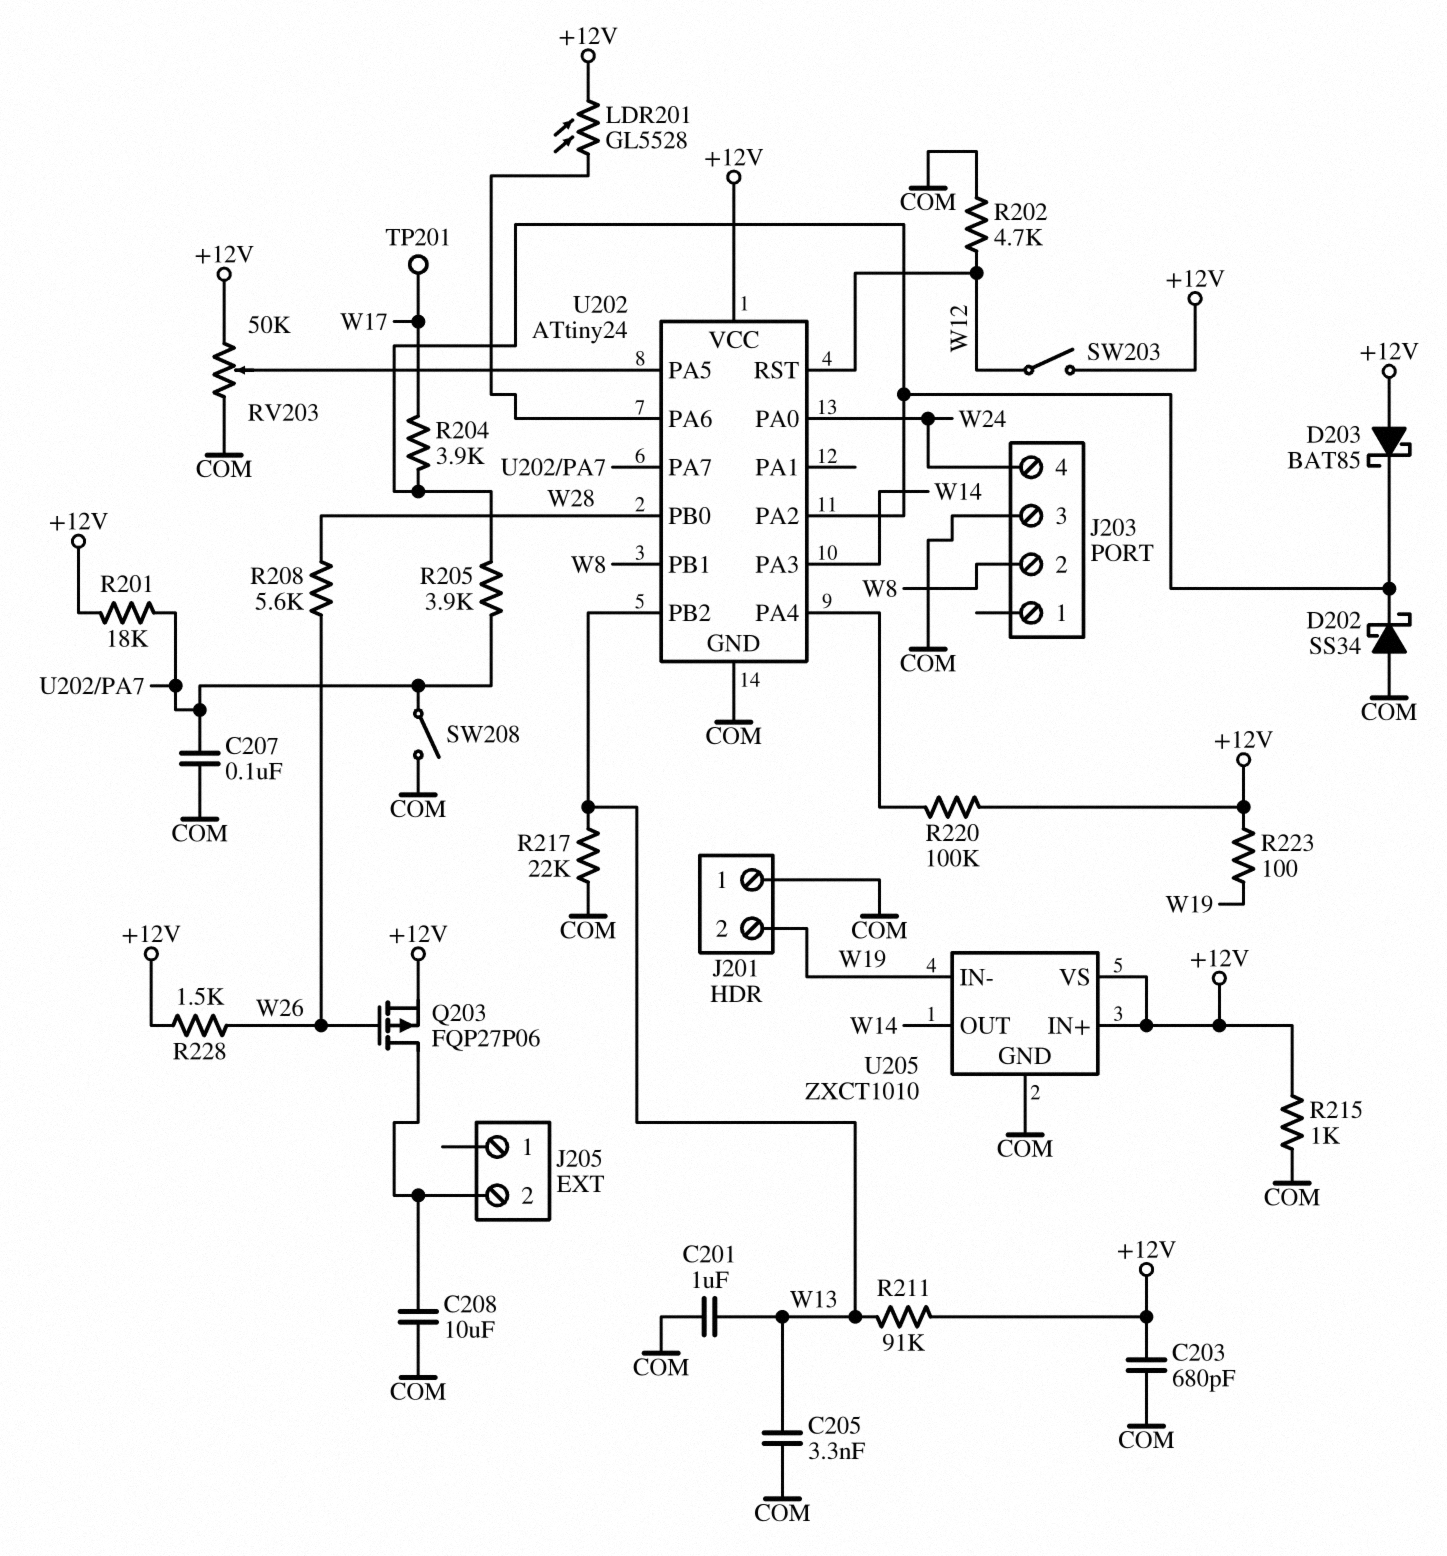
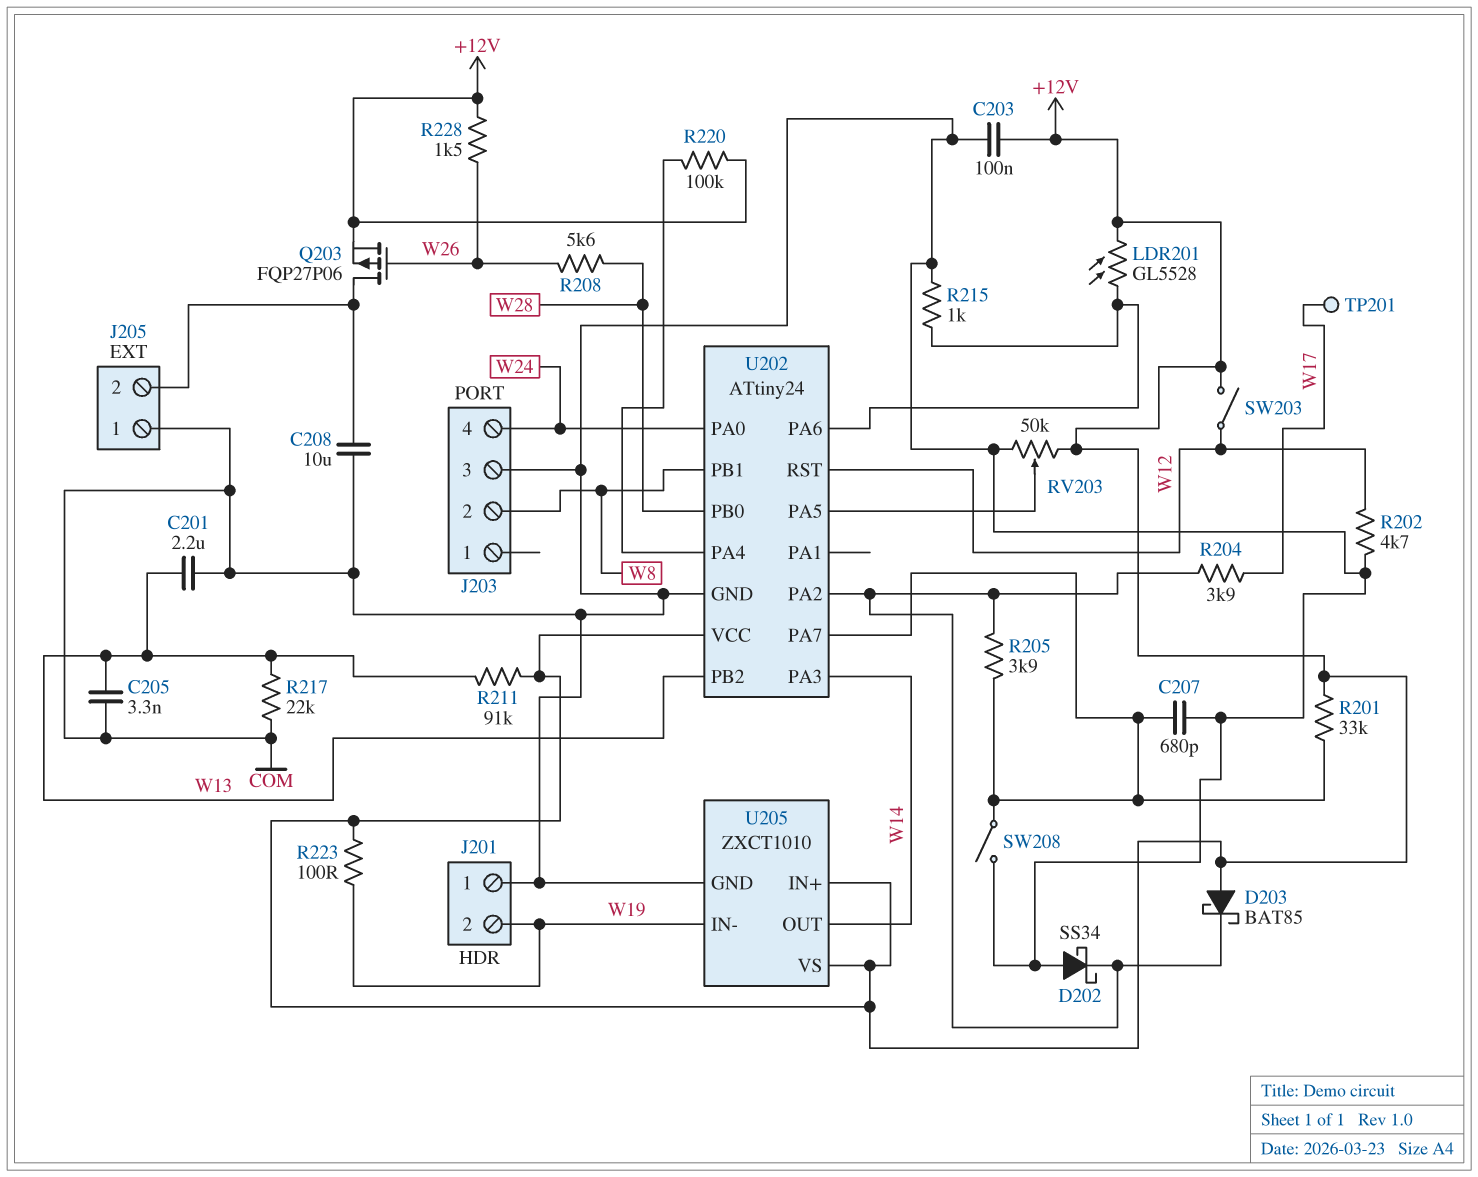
C201: 1uF (COM, W13) -> 2.2uF (COM, W13)
C203: 680pF (+12V, COM) -> 100nF (+12V, COM)
C207: 100nF (COM, U202/PA7) -> 680pF (COM, U202/PA7)
J205 pin 1: none -> COM
R201: 18k (+12V, U202/PA7) -> 33k (+12V, U202/PA7)
R215: 1k (+12V, COM) -> 1k (COM, U202/PA6)

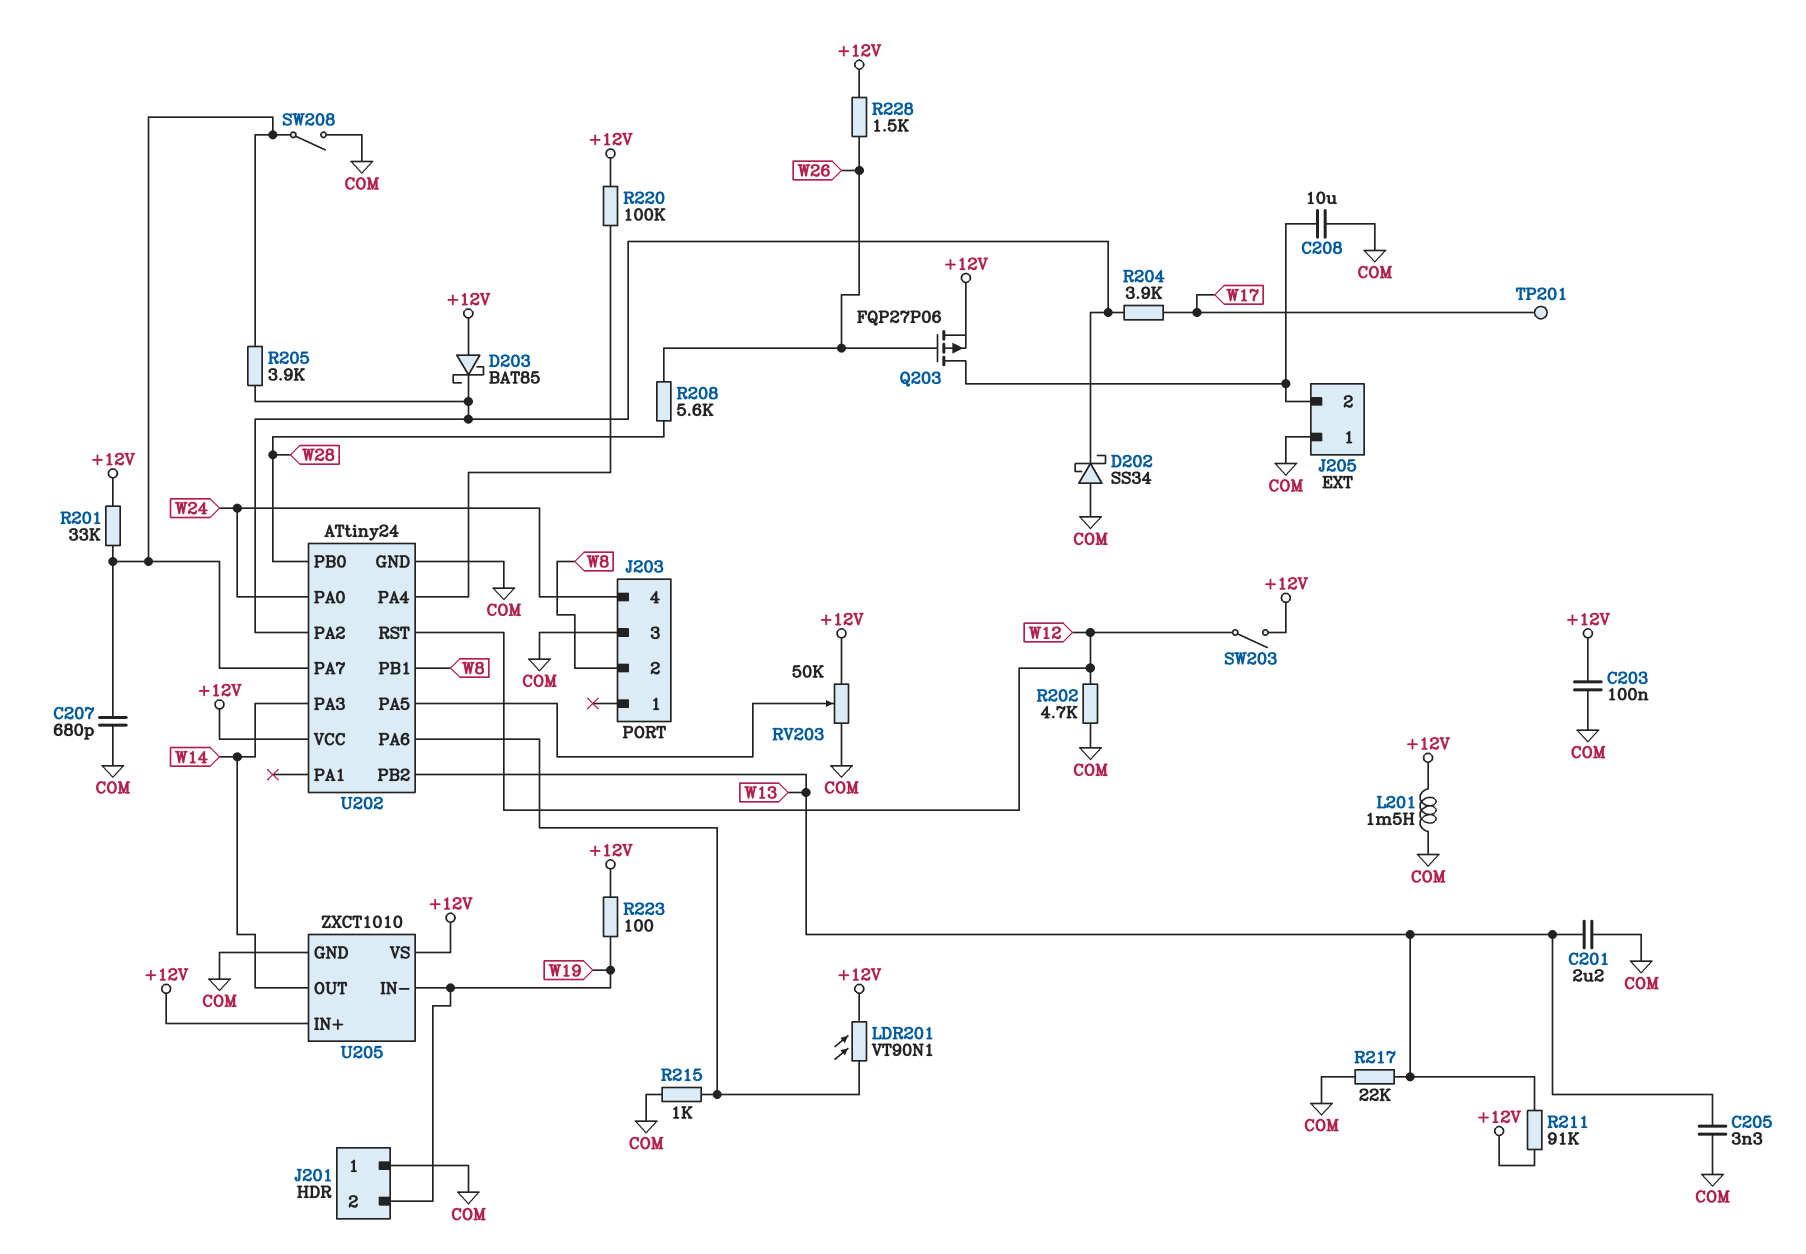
L201: none -> 1.5mH (+12V, COM)
LDR201: GL5528 (+12V, U202/PA6) -> VT90N1 (+12V, U202/PA6)

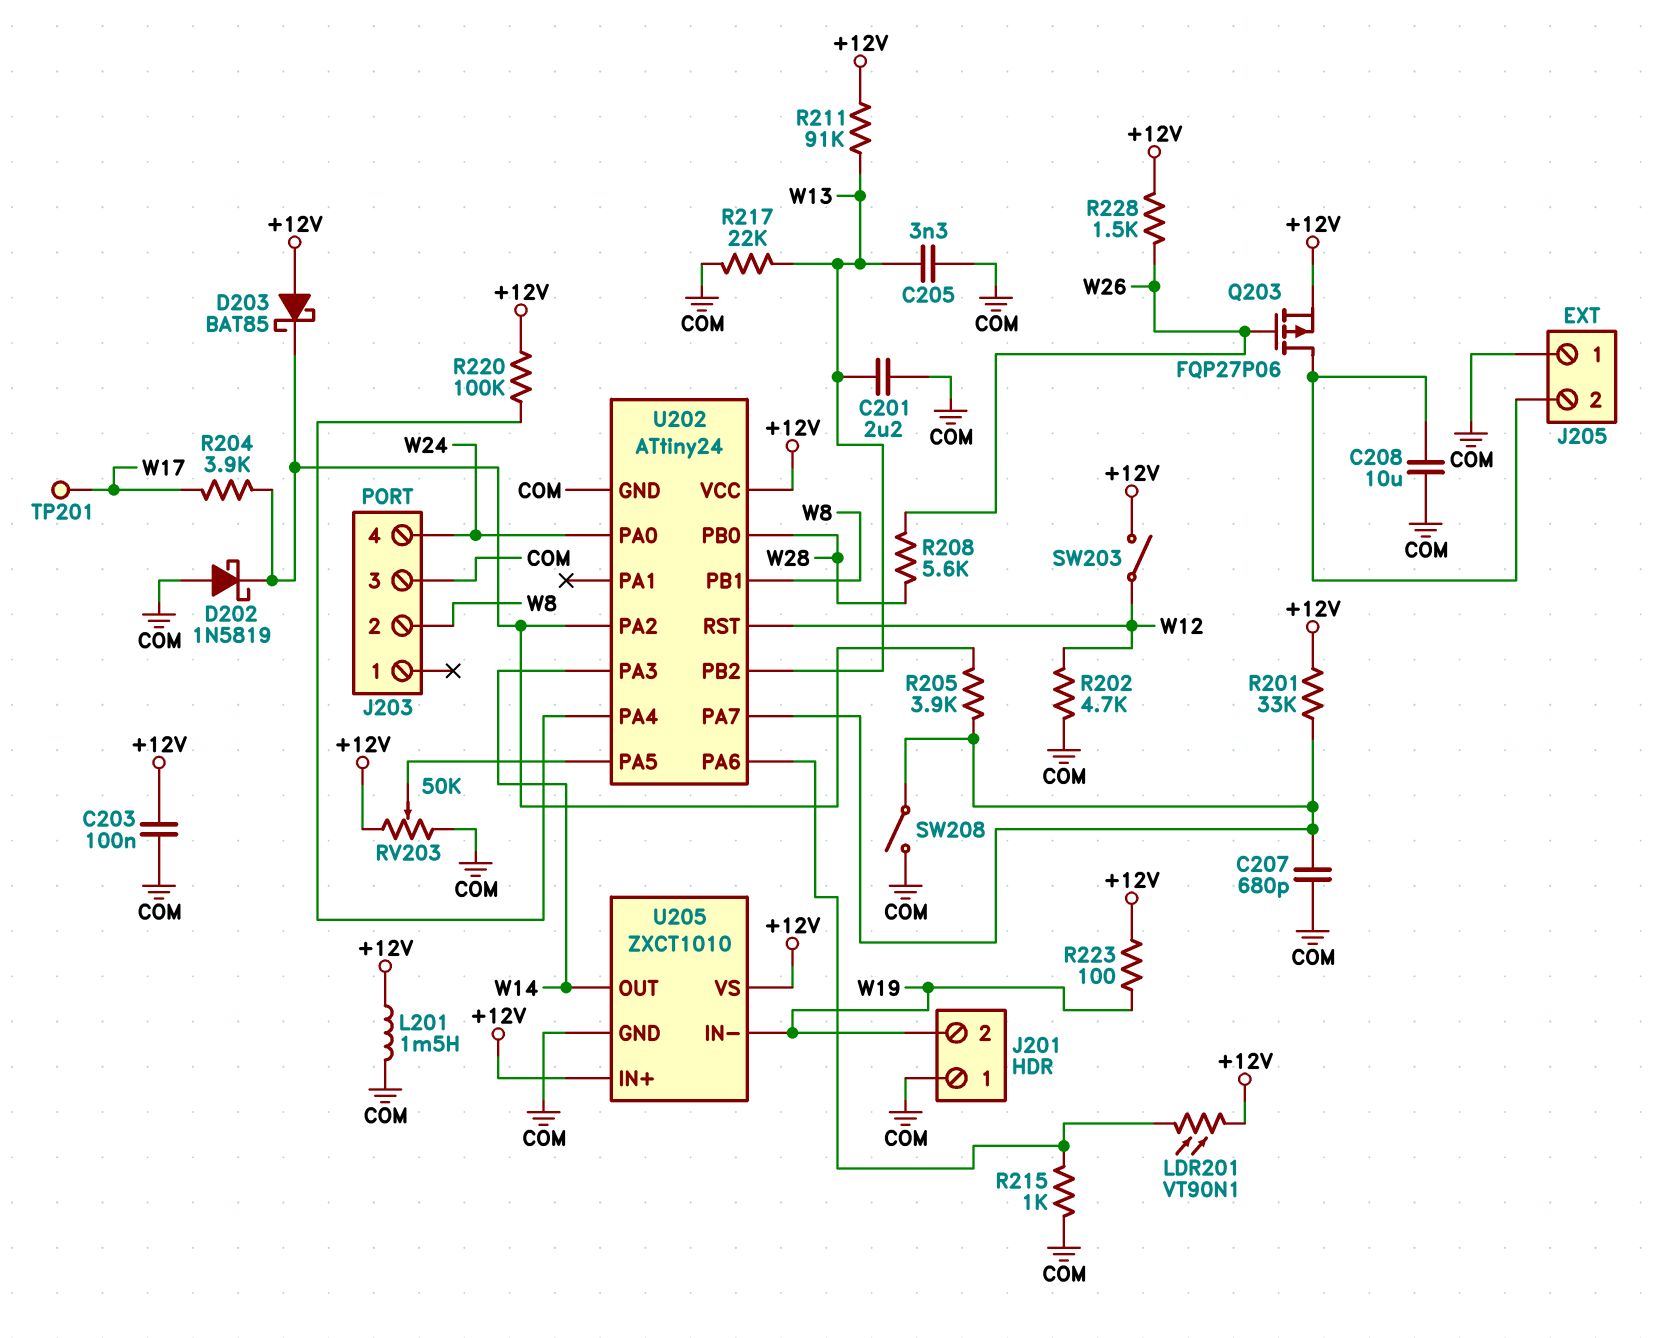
D202: schottky SS34 (A COM, K U202/PA2) -> schottky 1N5819 (A COM, K U202/PA2)

